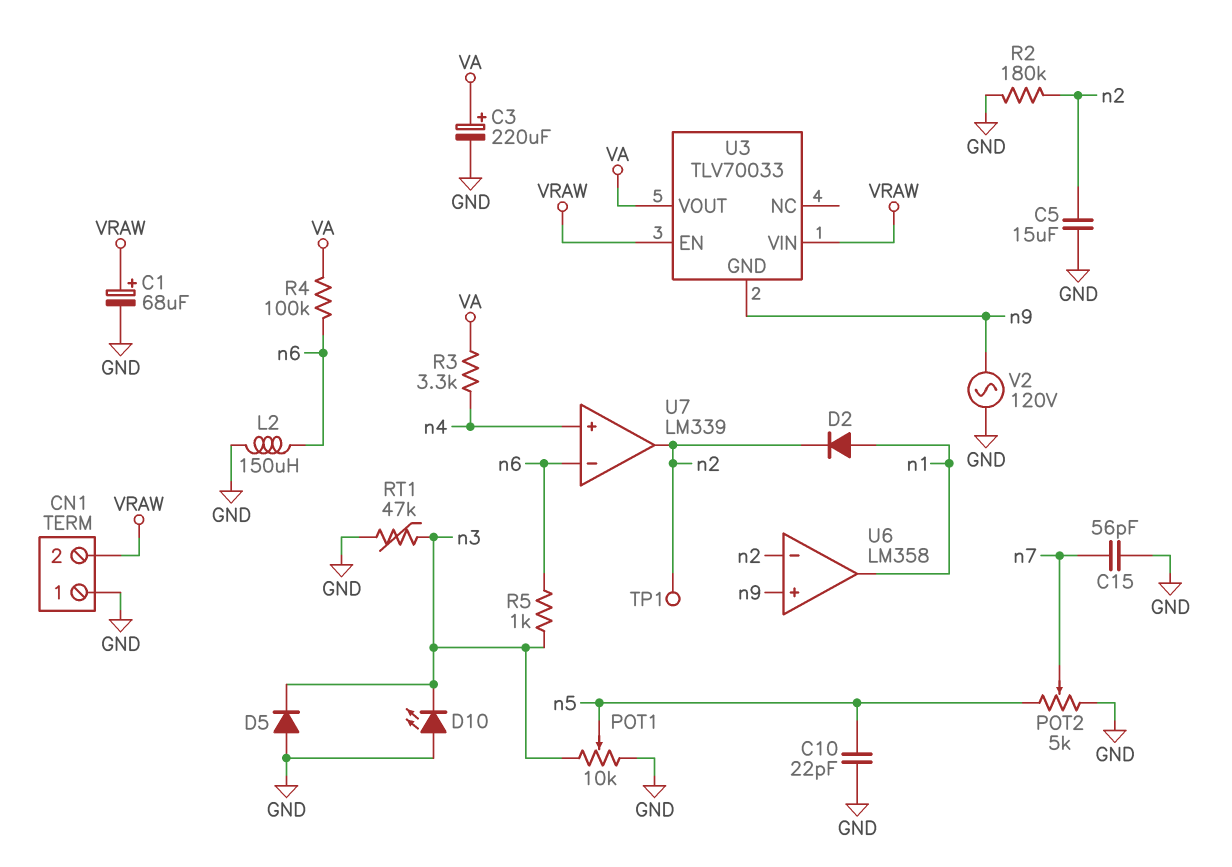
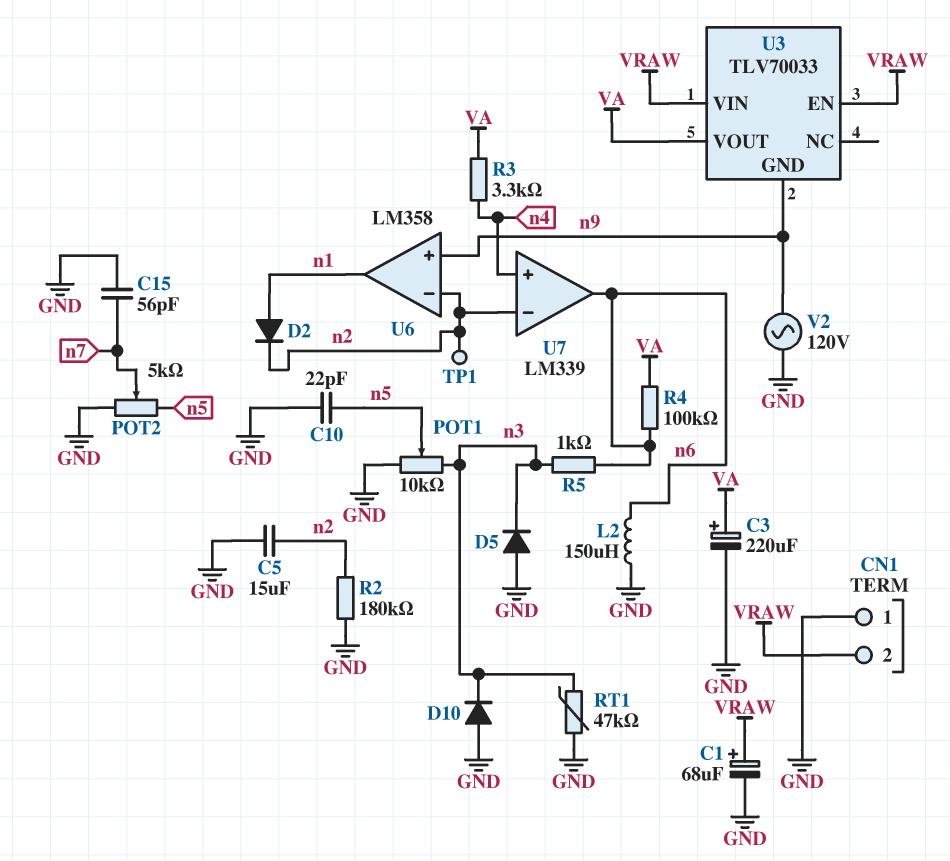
D10: LED (A GND, K n3) -> diode (A GND, K n3)
U7 pin in-: n6 -> n2
U7 pin out: n2 -> n6

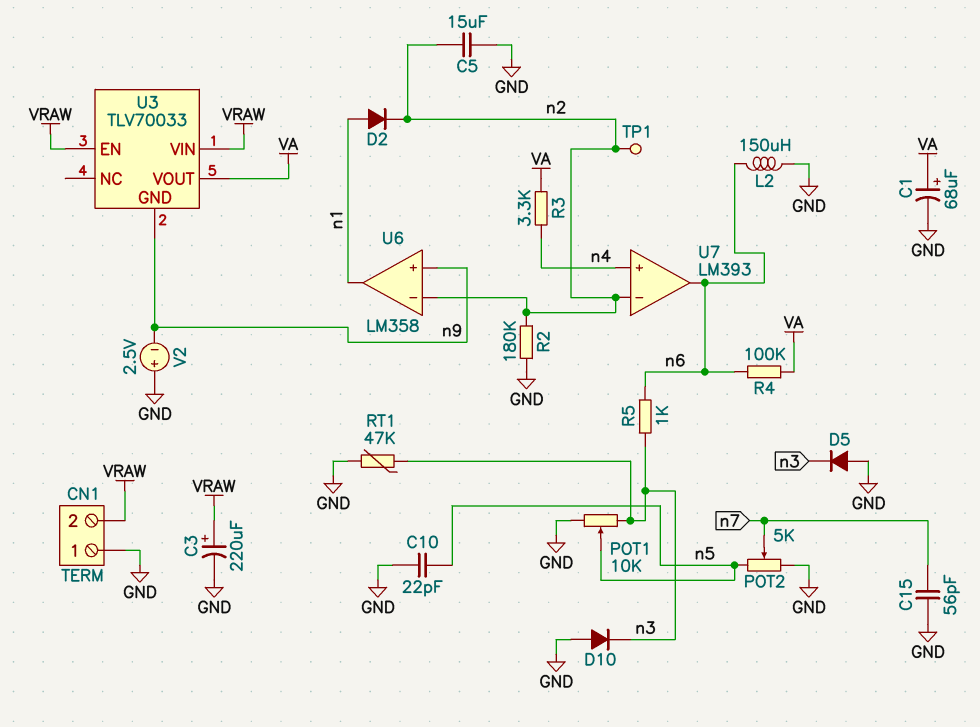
C1: 68uF (plus VRAW, minus GND) -> 68uF (plus VA, minus GND)
C3: 220uF (plus VA, minus GND) -> 220uF (plus VRAW, minus GND)
U7: LM339 -> LM393
V2: AC 120V (GND, n9) -> 2.5V (plus GND, minus n9)

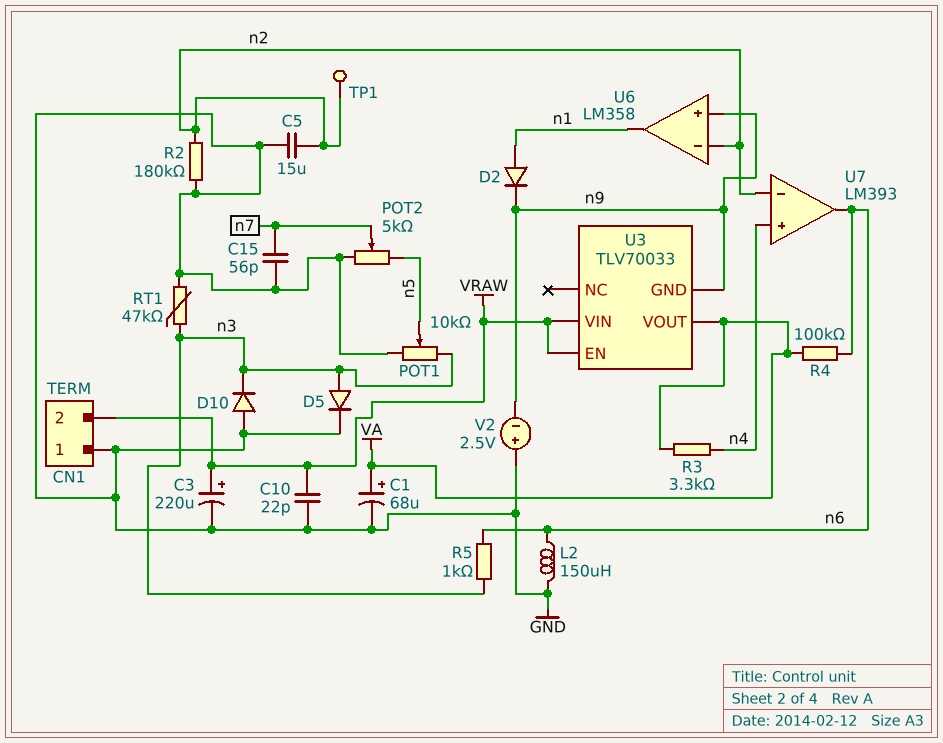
C10: 22pF (GND, n5) -> 22pF (GND, VRAW)
D2: diode (A n1, K n2) -> diode (A n1, K n9)
D5: diode (A GND, K n3) -> diode (A n3, K GND)

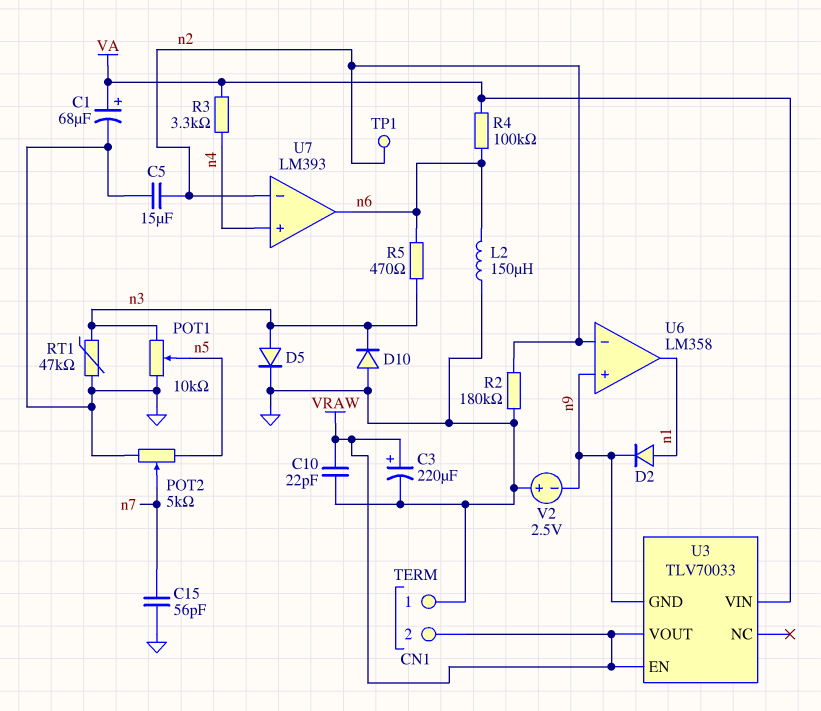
R5: 1k (n3, n6) -> 470 (n3, n6)
U3 pin VIN: VRAW -> VA
U3 pin VOUT: VA -> VRAW

